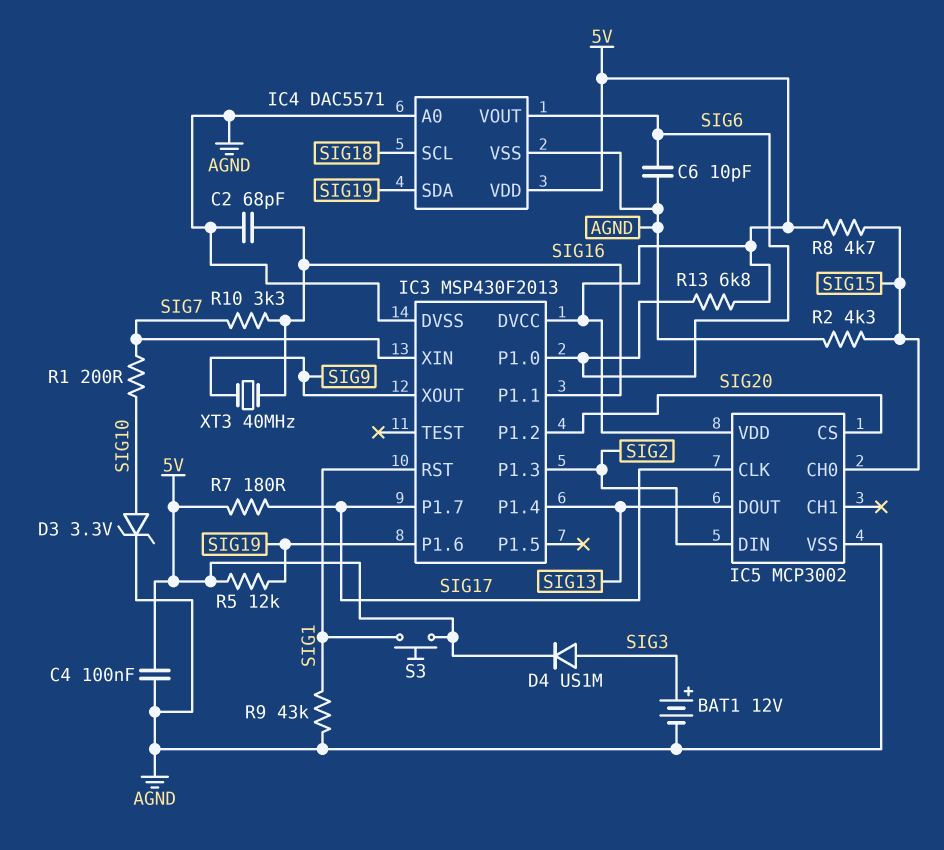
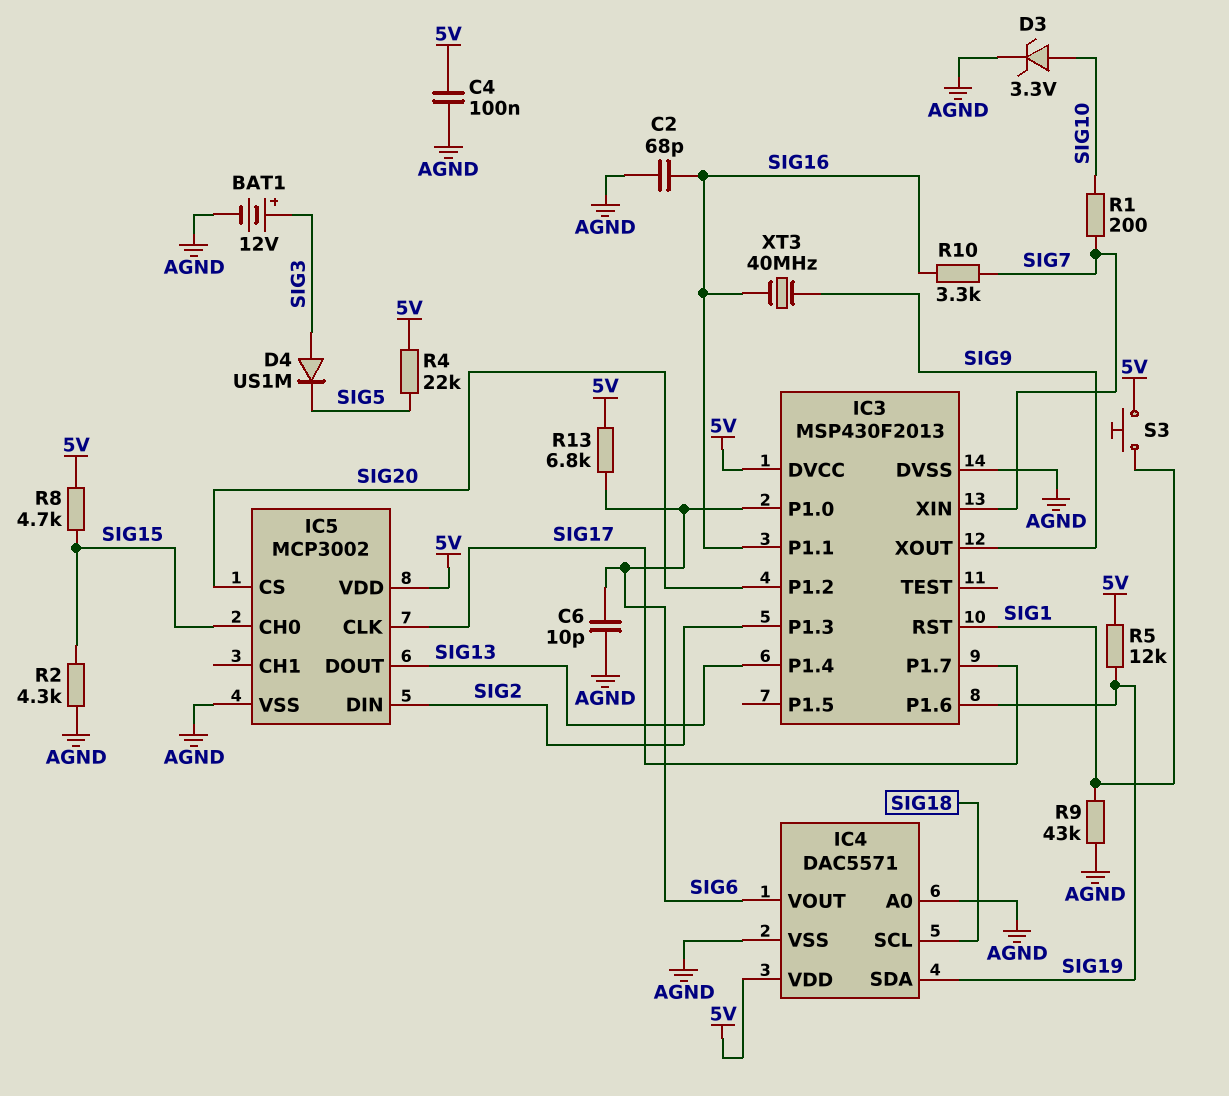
D4: diode US1M (A SIG3, K 5V) -> diode US1M (A SIG3, K SIG5)
R4: none -> 22k (5V, SIG5)
R7: 180 (5V, SIG17) -> none

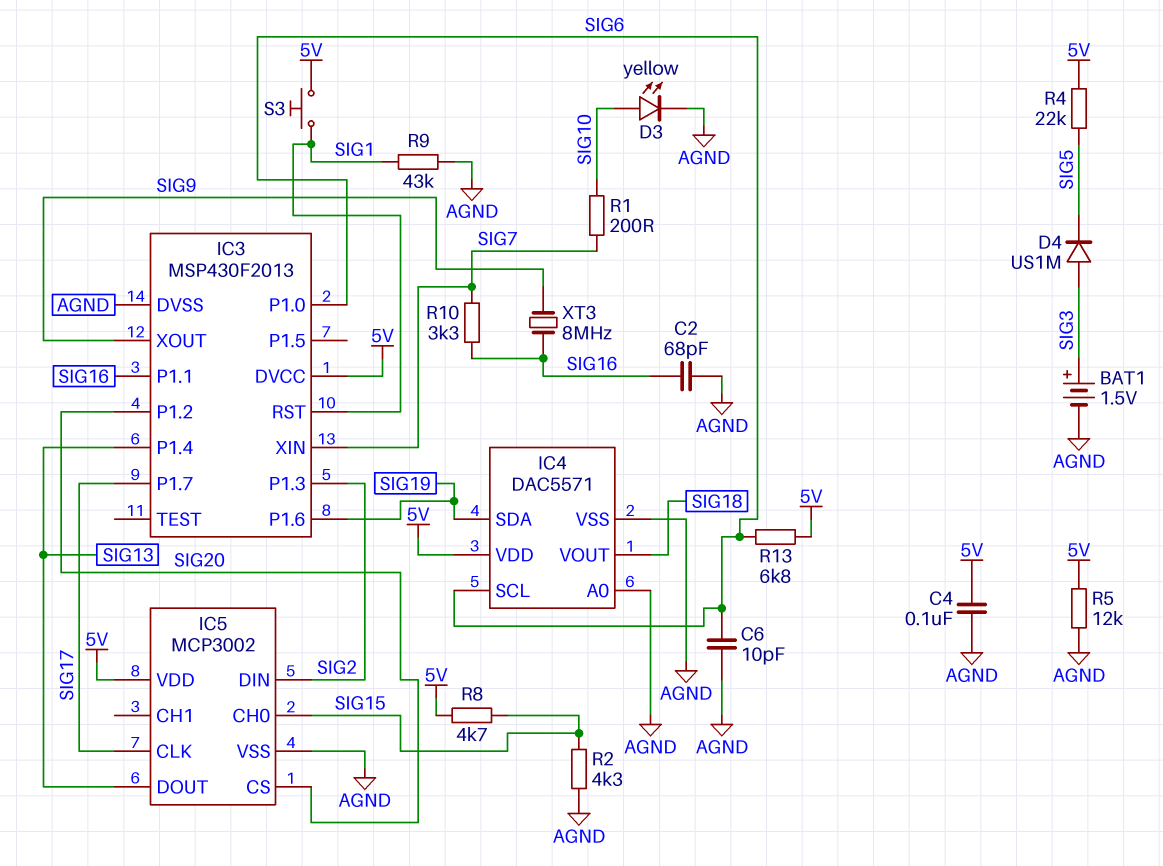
BAT1: 12V (plus SIG3, minus AGND) -> 1.5V (plus SIG3, minus AGND)
D3: zener 3.3V (A SIG10, K AGND) -> LED yellow (A SIG10, K AGND)
IC4 pin SCL: SIG18 -> SIG6
IC4 pin VOUT: SIG6 -> SIG18
R5: 12k (5V, SIG19) -> 12k (5V, AGND)
XT3: 40MHz (SIG9, SIG16) -> 8MHz (SIG9, SIG16)

